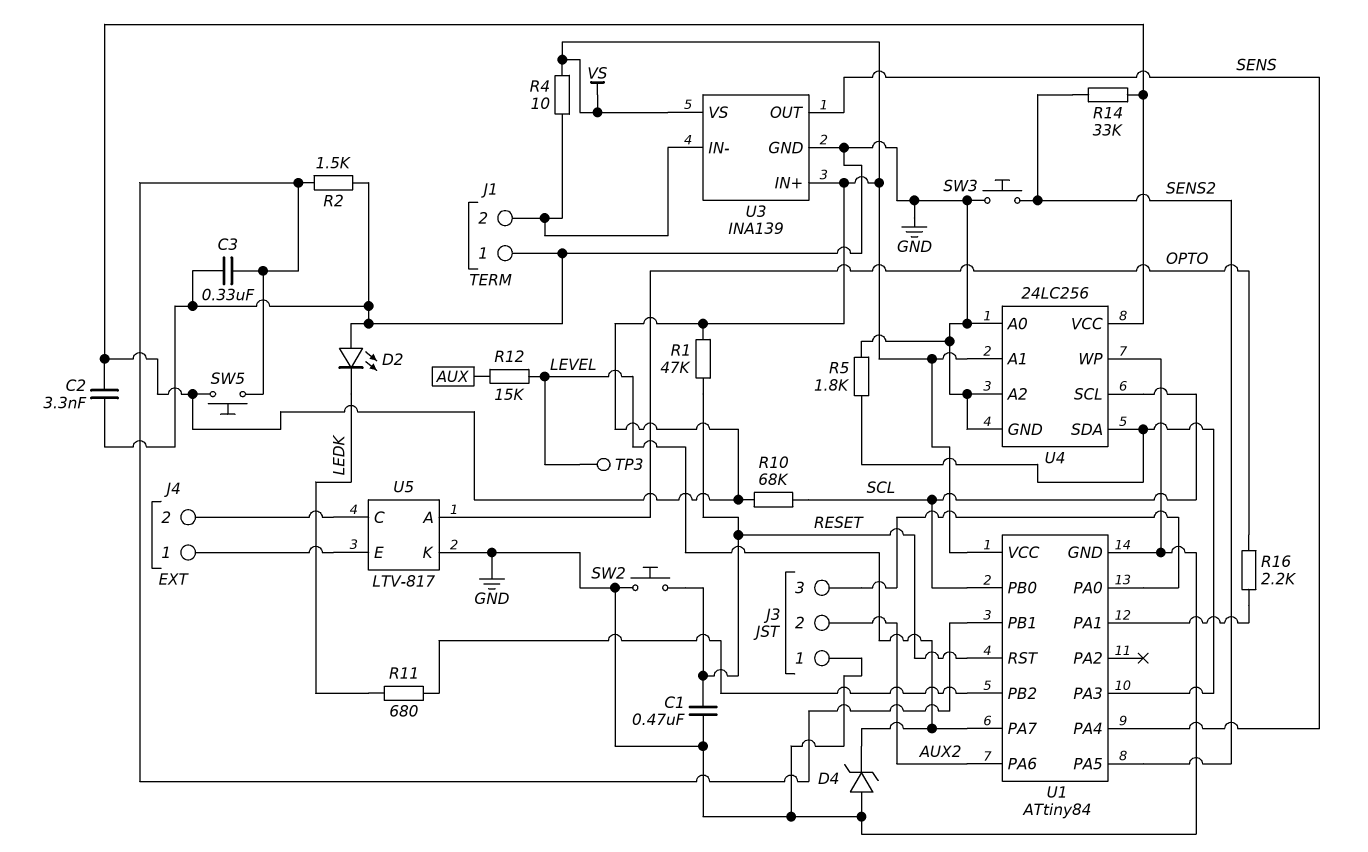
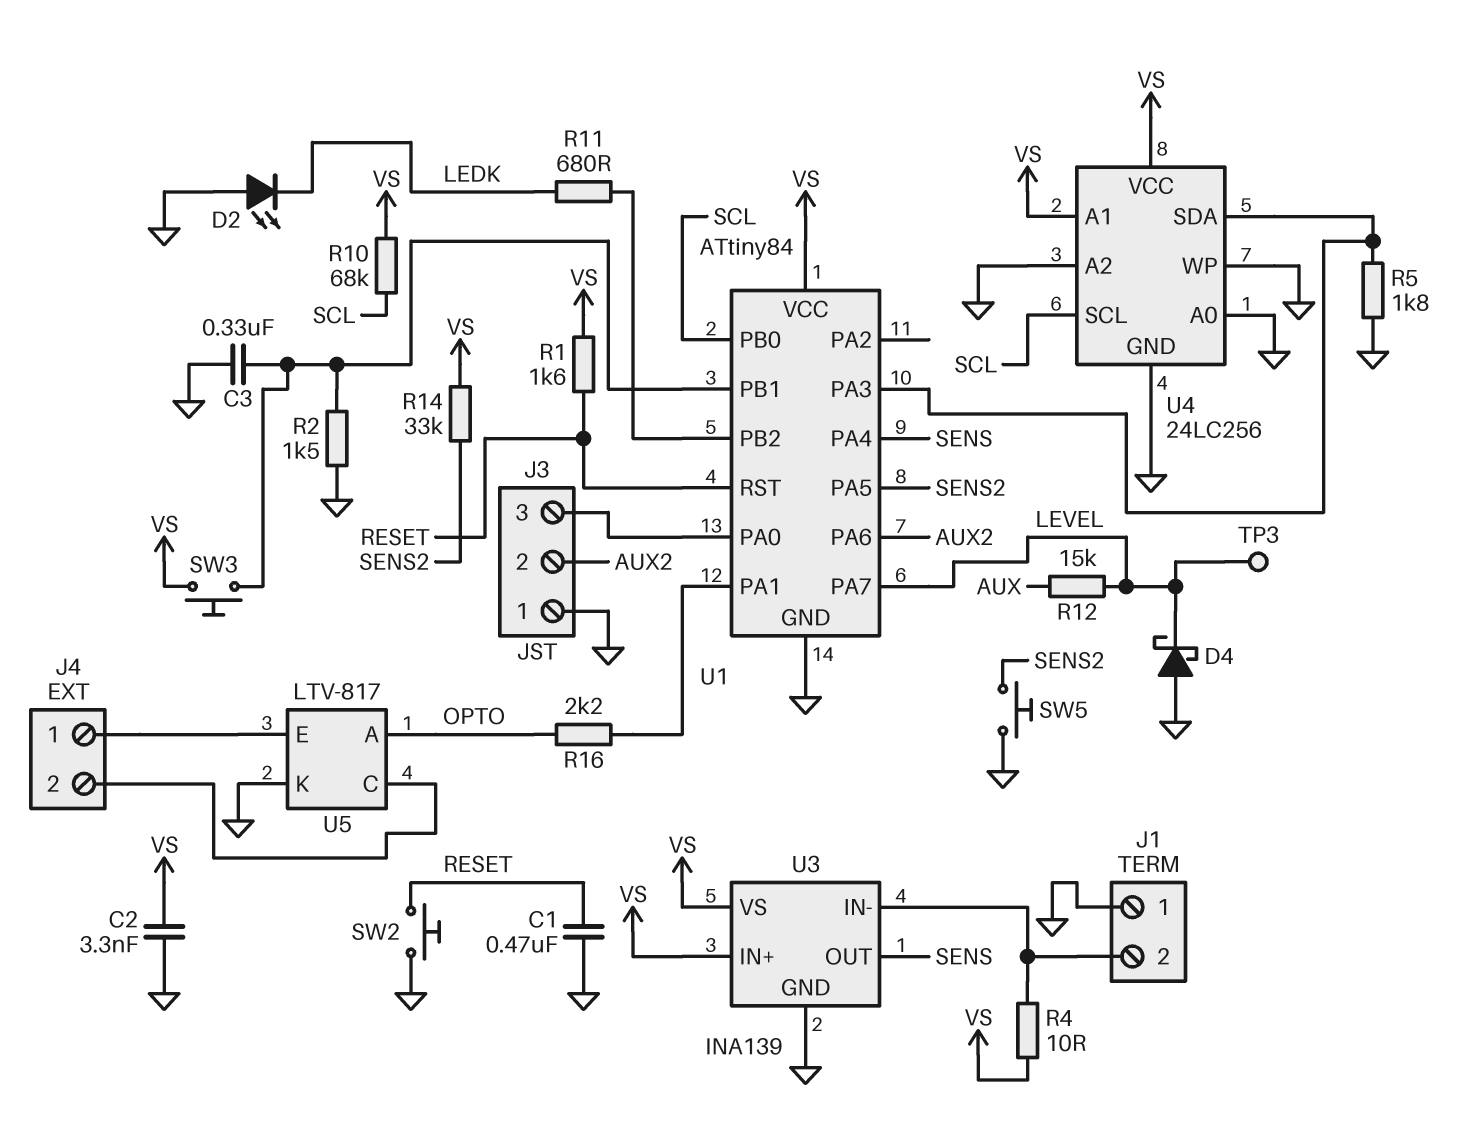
D4: zener (A GND, K LEVEL) -> schottky (A GND, K LEVEL)
R1: 47k (RESET, VS) -> 1.6k (RESET, VS)
SW3: button (GND, SENS2) -> button (U1/PB1, VS)
SW5: button (U1/PB1, VS) -> button (GND, SENS2)

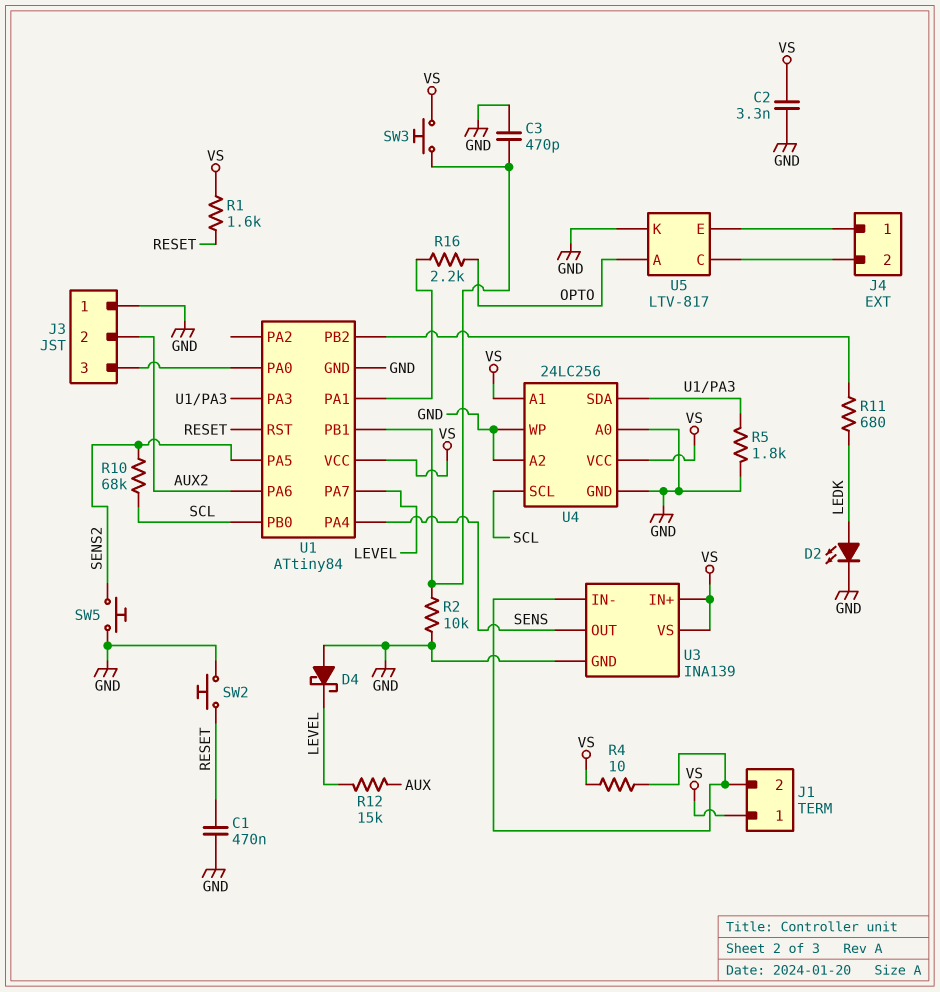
C3: 330nF (GND, U1/PB1) -> 470pF (GND, U1/PB1)
D2: LED (A GND, K LEDK) -> LED (A LEDK, K GND)
J1 pin 1: GND -> VS
R2: 1.5k (GND, U1/PB1) -> 10k (GND, U1/PB1)
R10: 68k (SCL, VS) -> 68k (SCL, SENS2)
R14: 33k (SENS2, VS) -> none
TP3: test point (LEVEL) -> none

